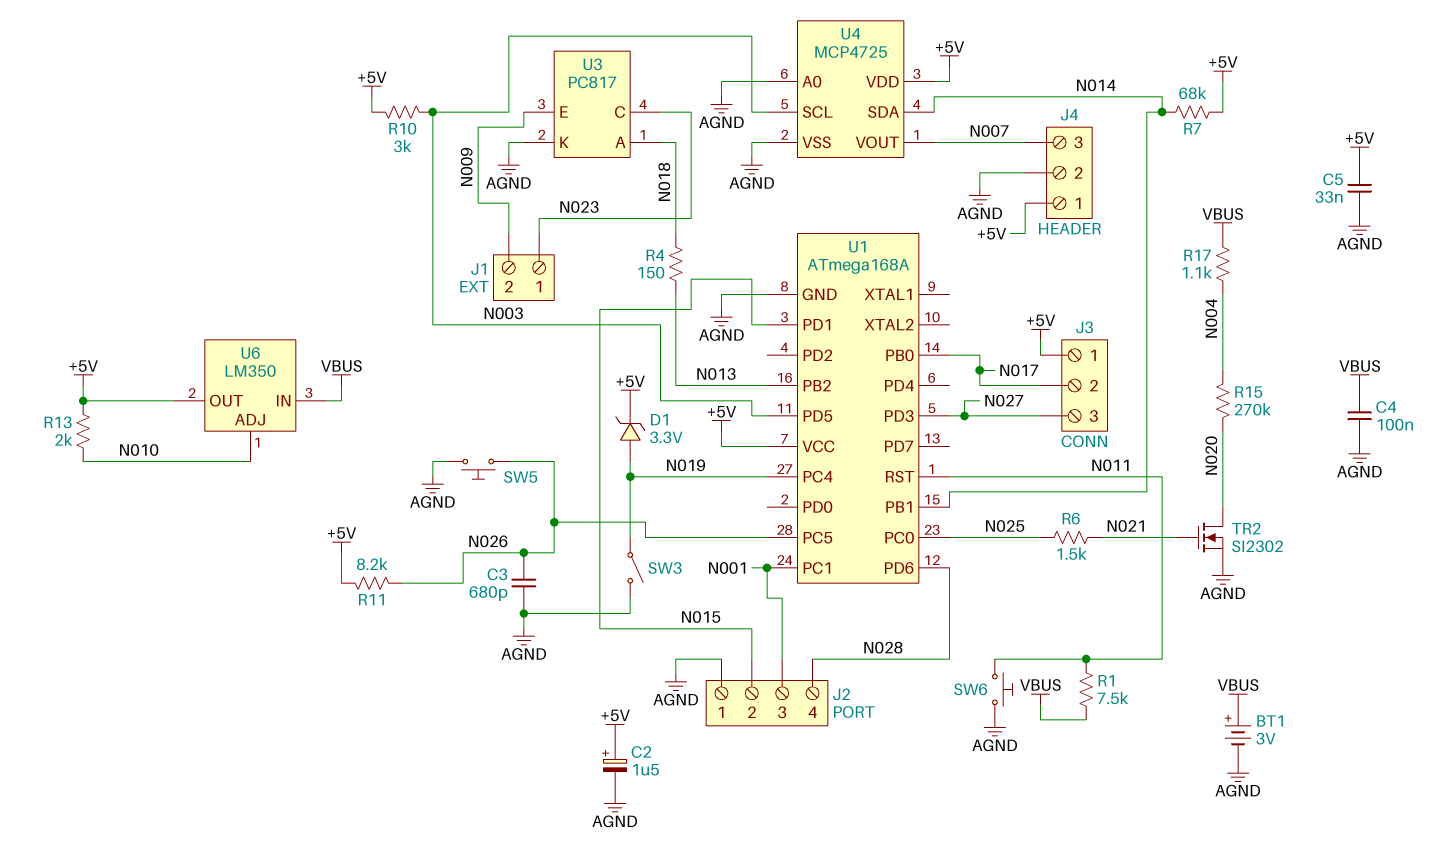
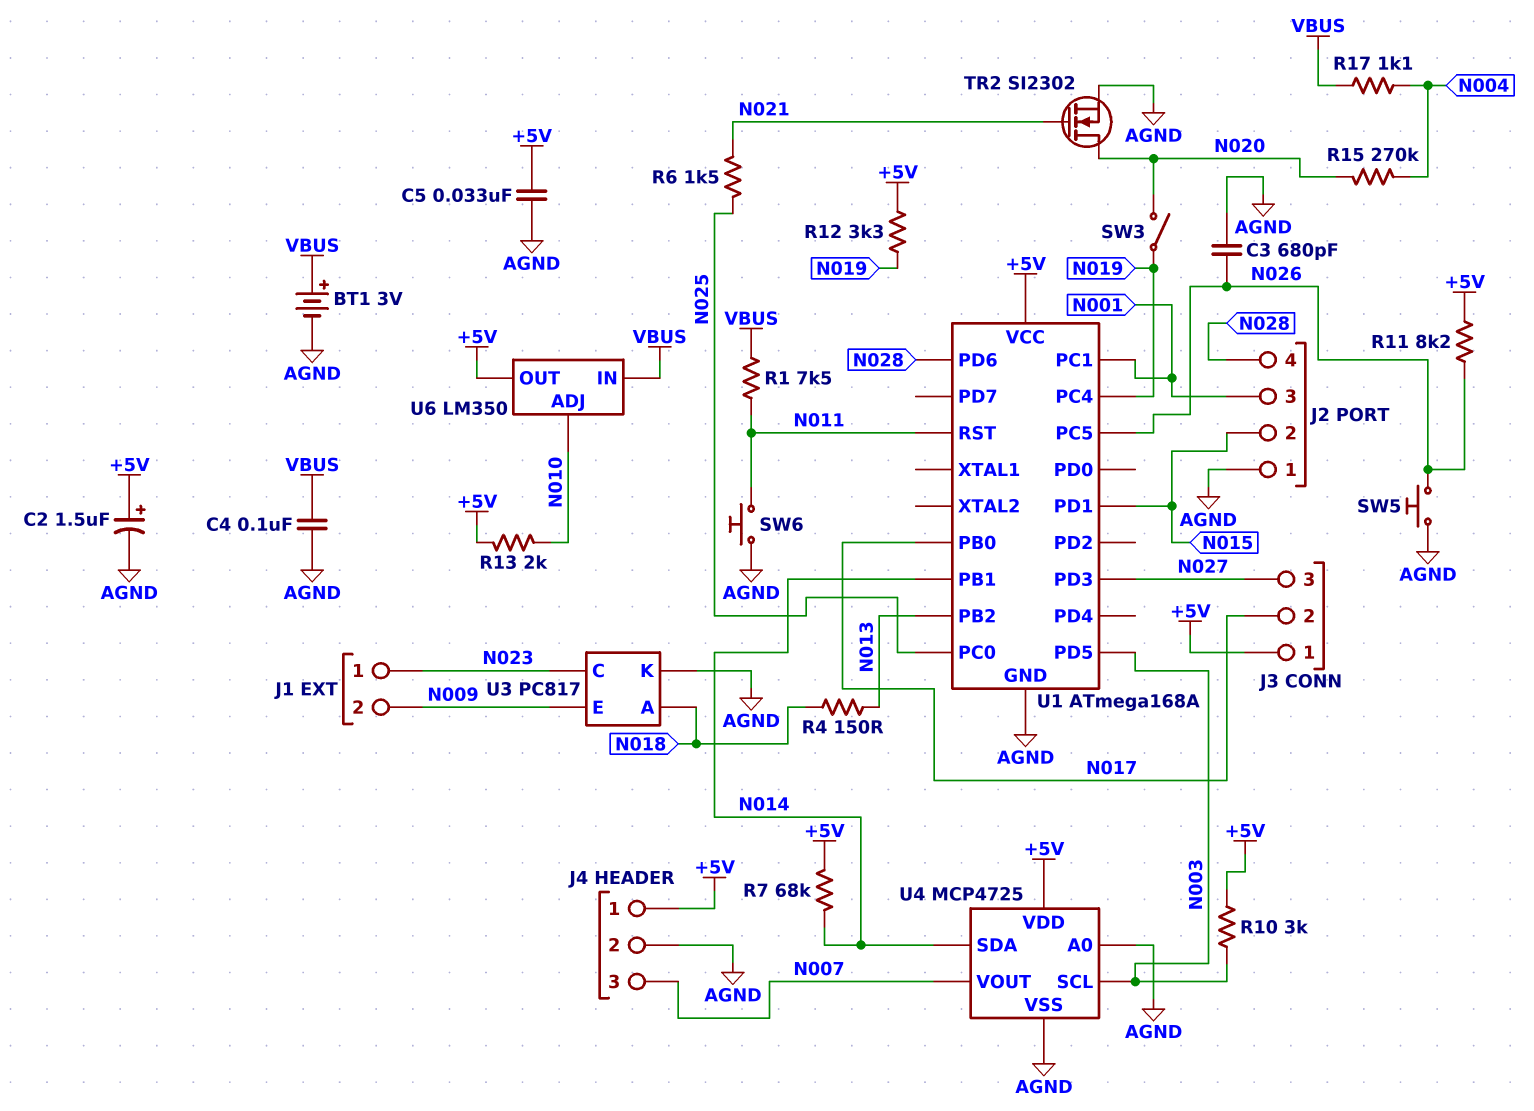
D1: zener 3.3V (A N019, K +5V) -> none
R12: none -> 3.3k (+5V, N019)
SW3: switch (AGND, N019) -> switch (N019, N020)

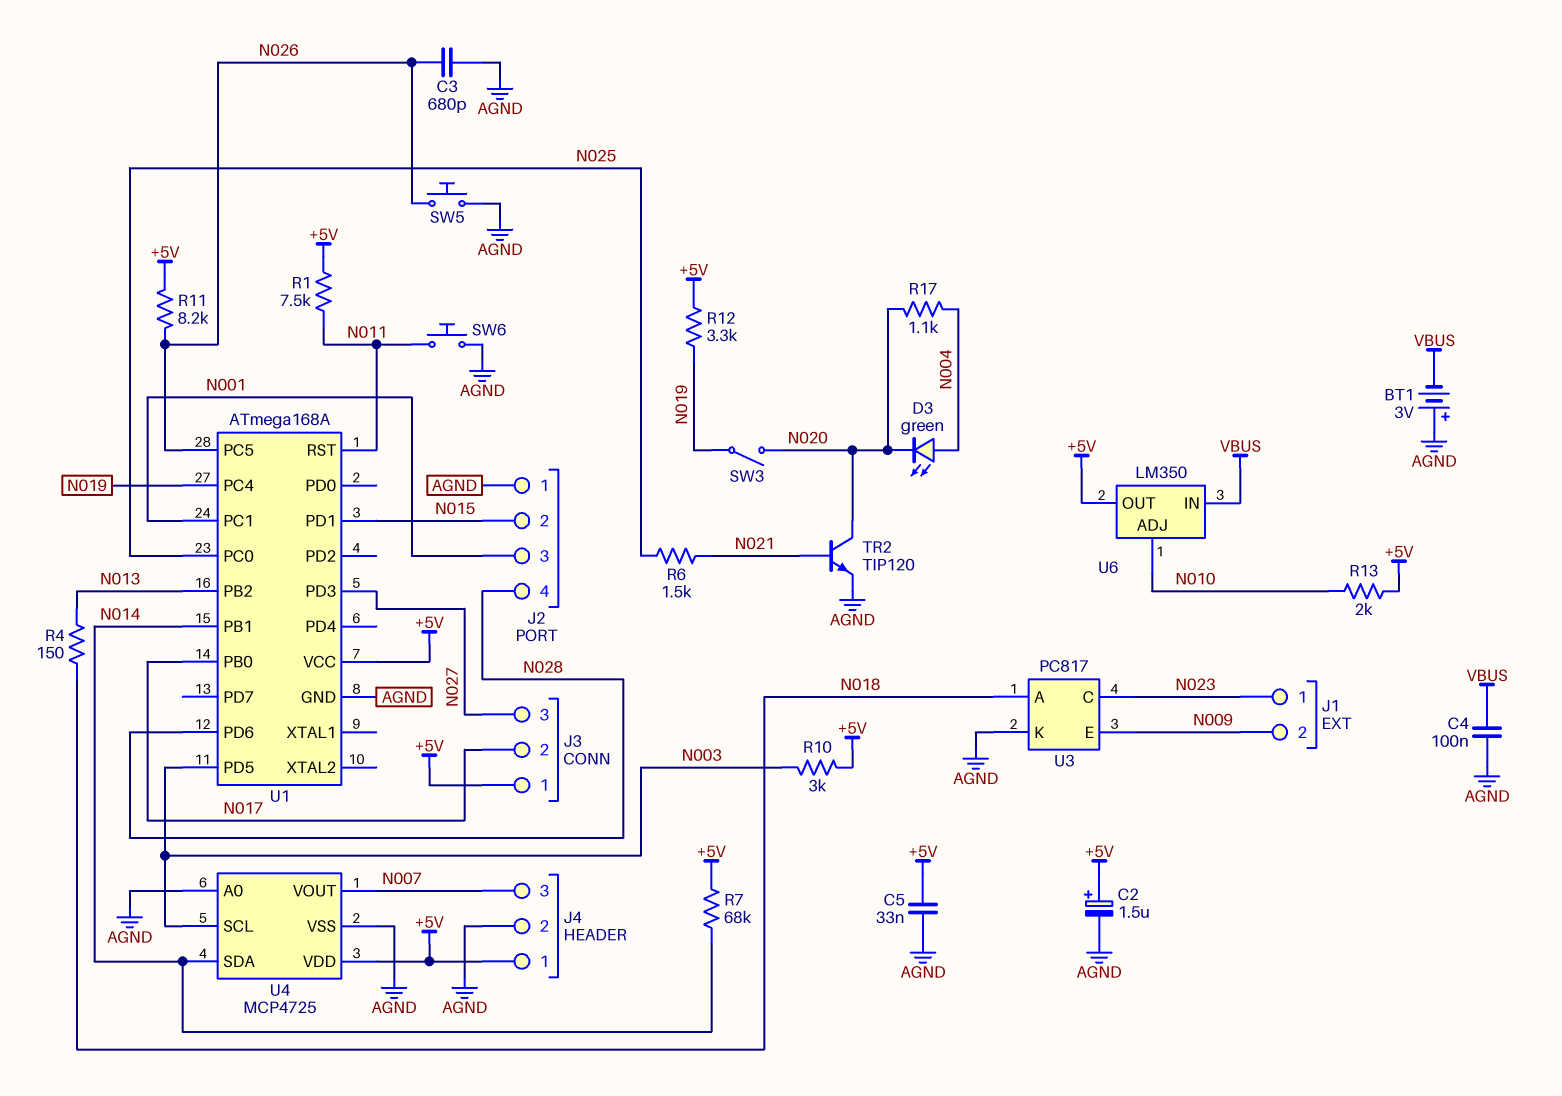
BT1: 3V (plus VBUS, minus AGND) -> 3V (plus AGND, minus VBUS)
D3: none -> LED green (A N004, K N020)
R1: 7.5k (N011, VBUS) -> 7.5k (+5V, N011)
R15: 270k (N004, N020) -> none
R17: 1.1k (N004, VBUS) -> 1.1k (N004, N020)
TR2: NMOS SI2302 (G N021, D N020, S AGND) -> NPN TIP120 (B N021, C N020, E AGND)

